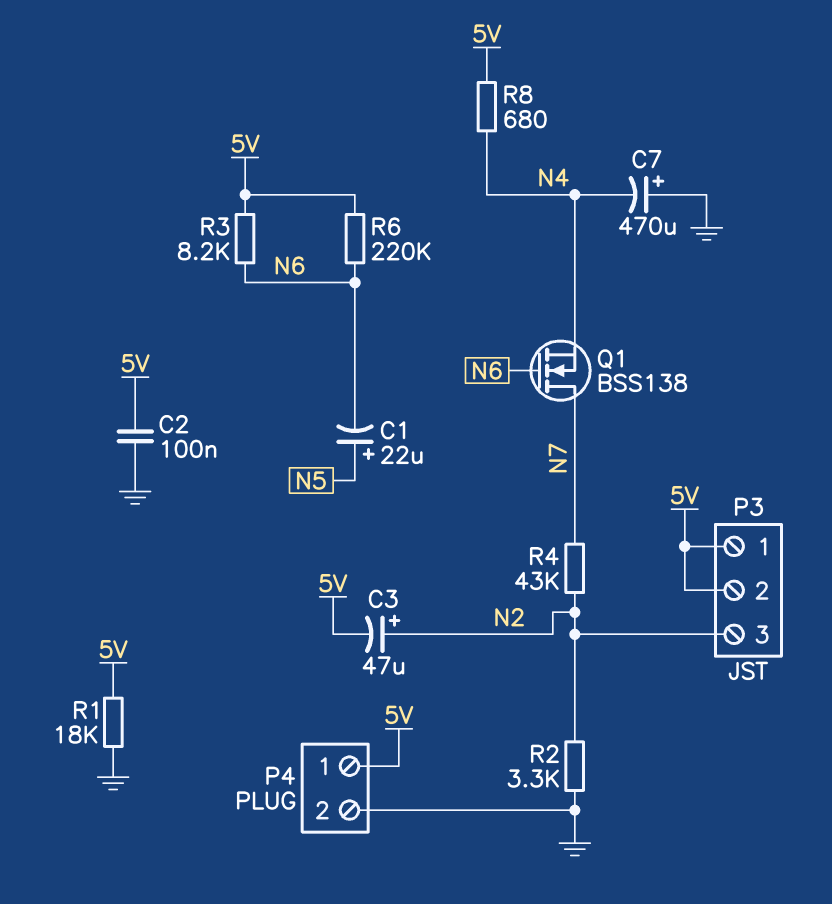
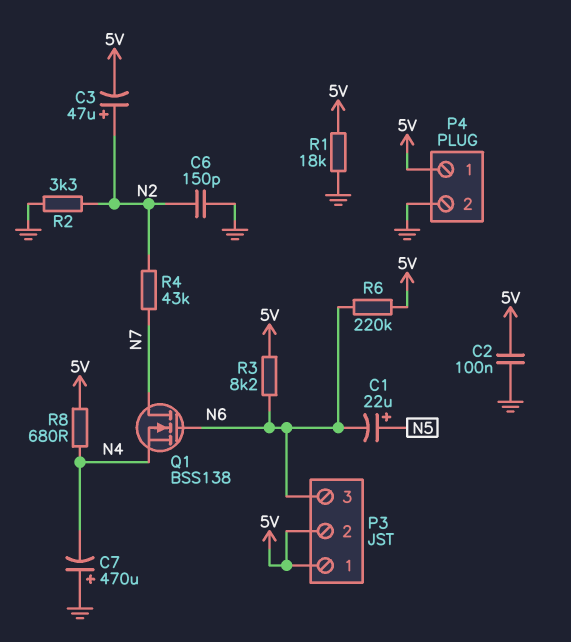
C6: none -> 150pF (GND, N2)
P3 pin 3: N2 -> N6

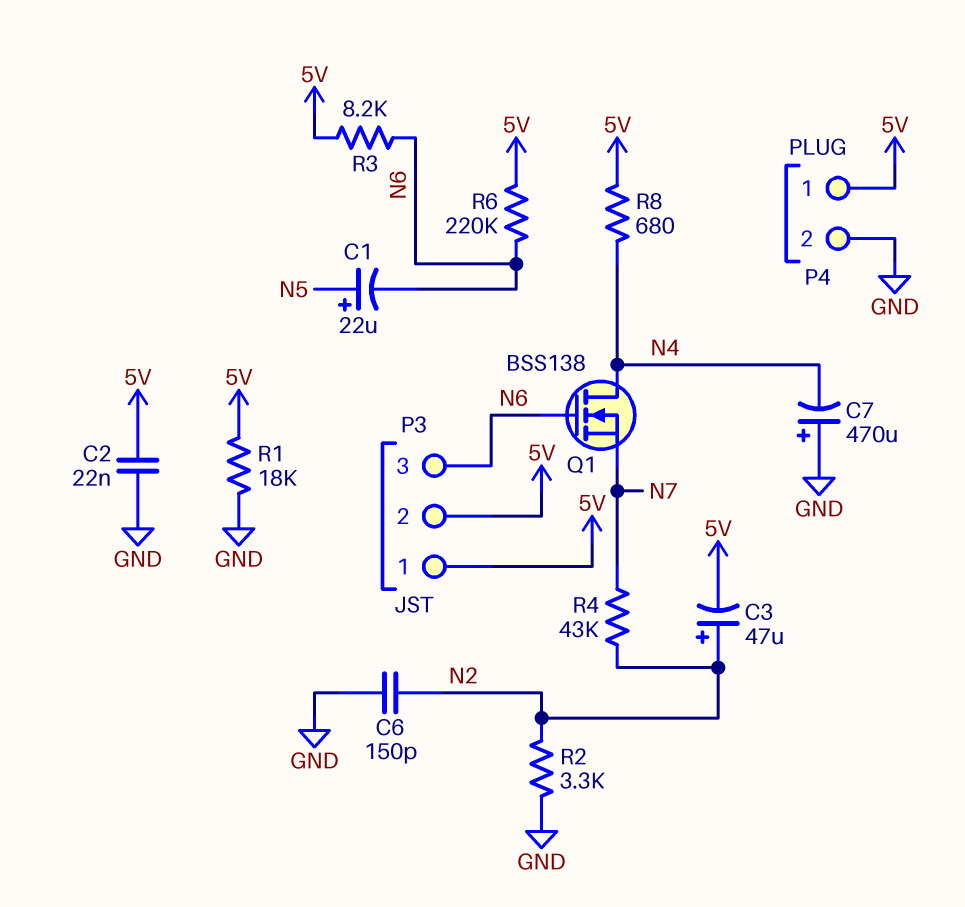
C2: 100nF (5V, GND) -> 22nF (5V, GND)
Q1: NMOS BSS138 (G N6, D N7, S N4) -> NMOS BSS138 (G N6, D N4, S N7)

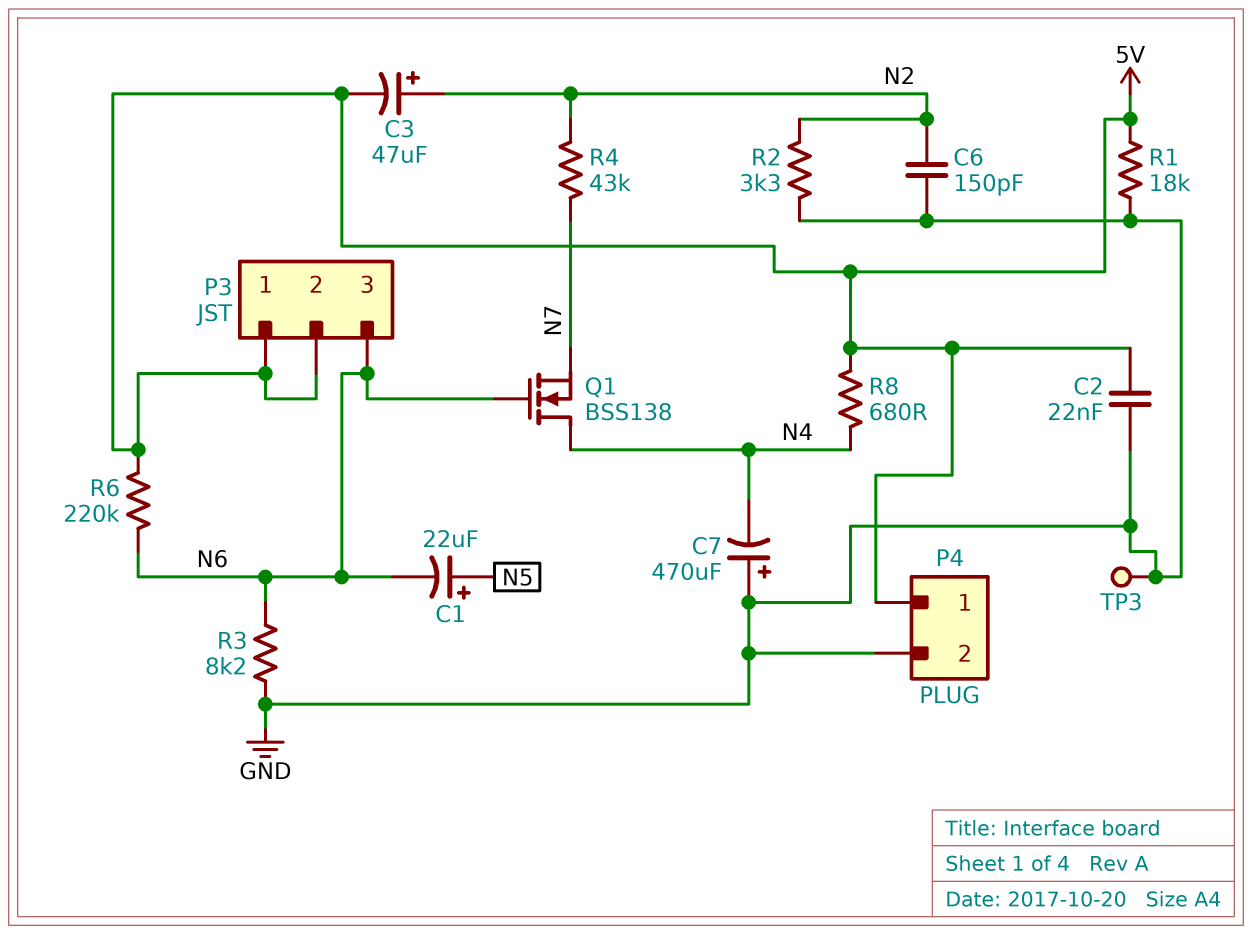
R3: 8.2k (5V, N6) -> 8.2k (GND, N6)
TP3: none -> test point (GND)

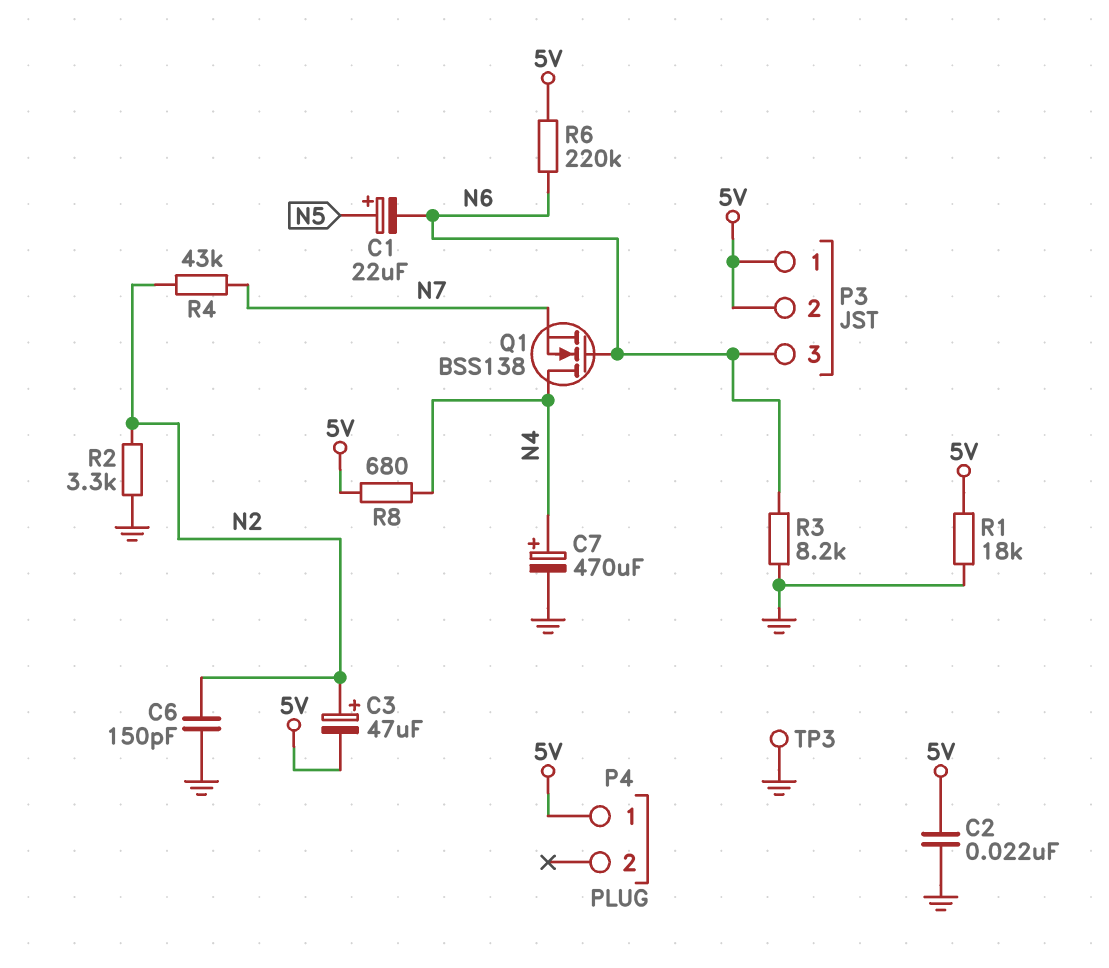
C7: 470uF (plus GND, minus N4) -> 470uF (plus N4, minus GND)
P4 pin 2: GND -> none

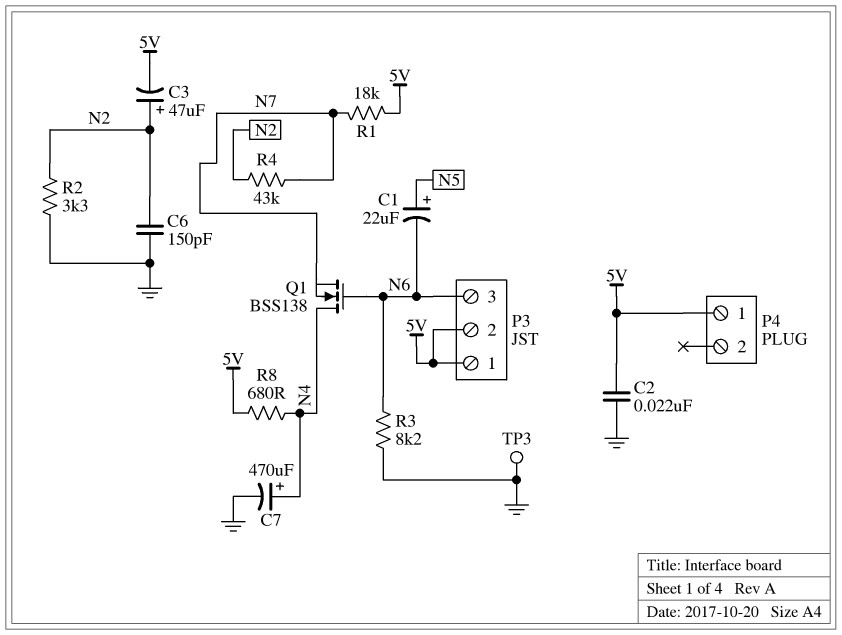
R1: 18k (5V, GND) -> 18k (5V, N7)
R6: 220k (5V, N6) -> none

